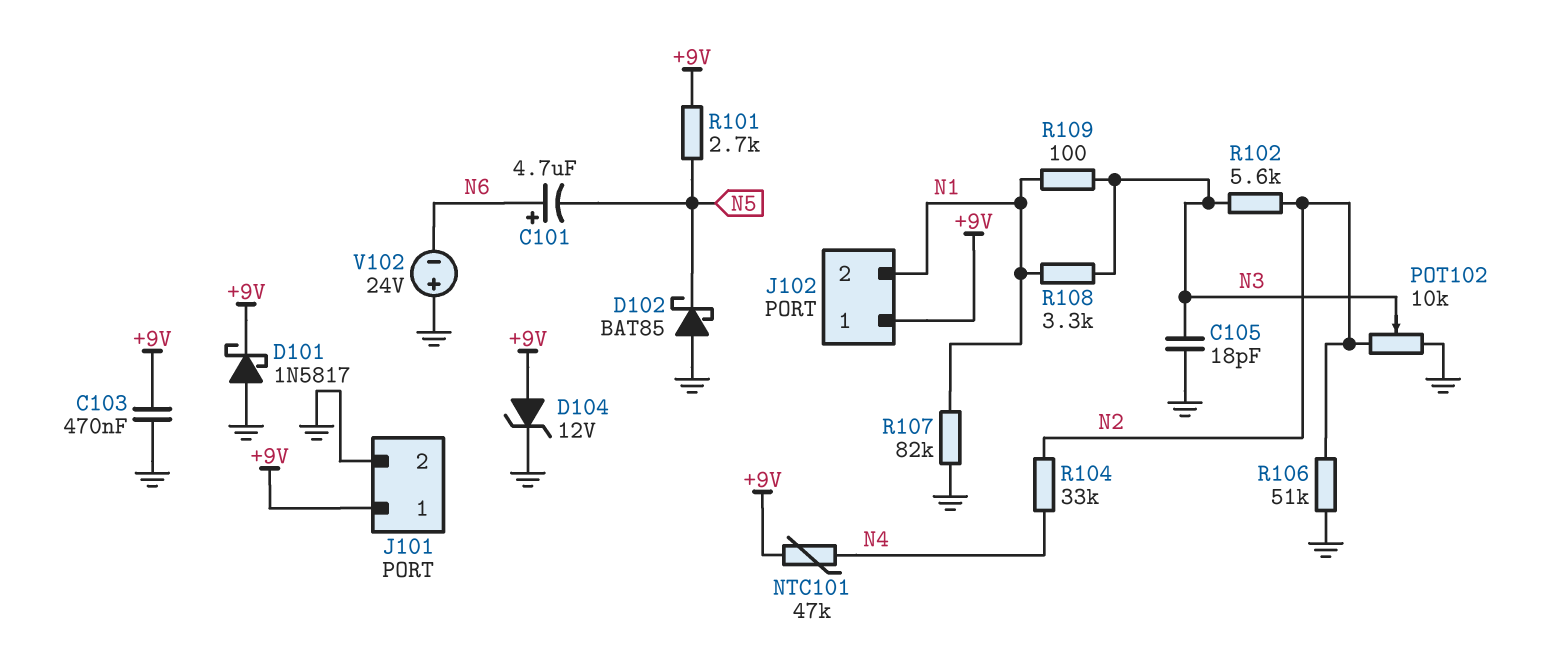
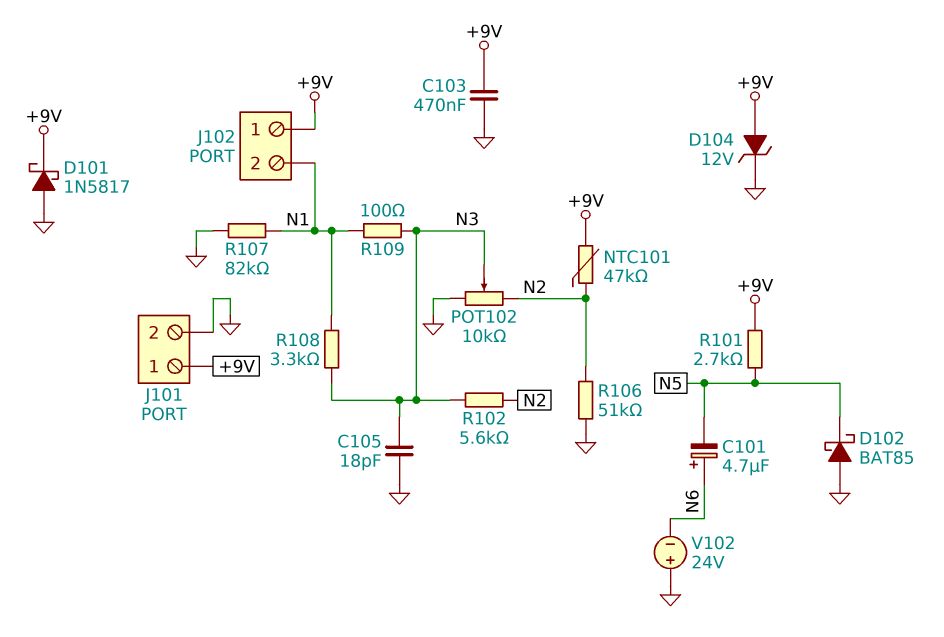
NTC101: 47k (+9V, N4) -> 47k (+9V, N2)
R104: 33k (N2, N4) -> none

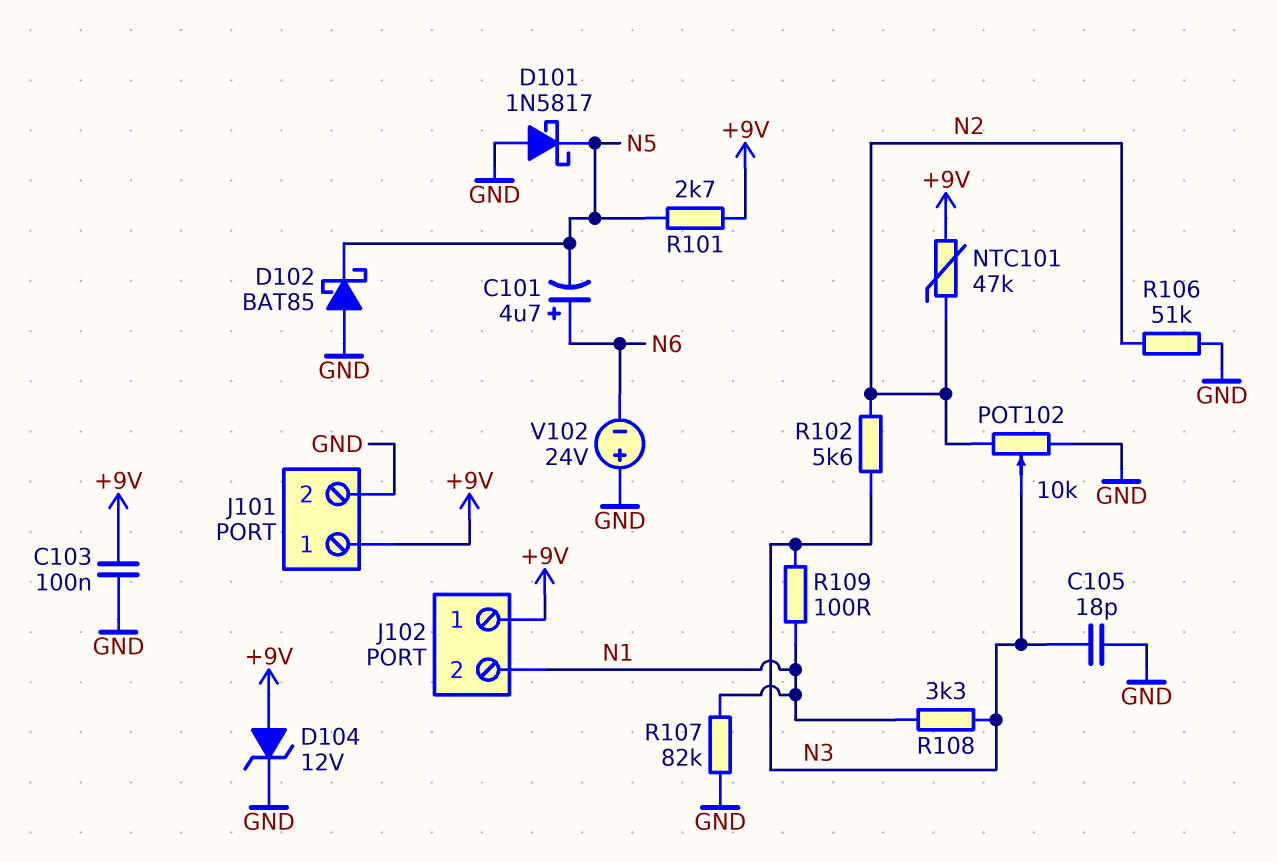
C103: 470nF (+9V, GND) -> 100nF (+9V, GND)
D101: schottky 1N5817 (A GND, K +9V) -> schottky 1N5817 (A GND, K N5)

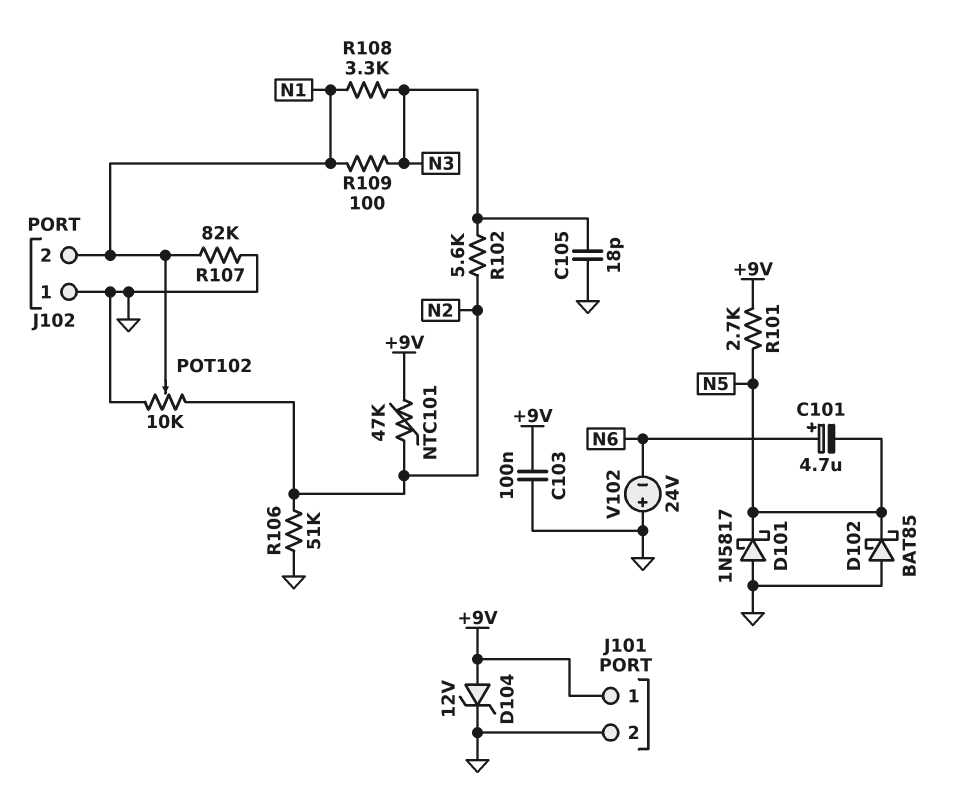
J102 pin 1: +9V -> GND
POT102: 10k (GND, N2, wiper N3) -> 10k (GND, N2, wiper N1)

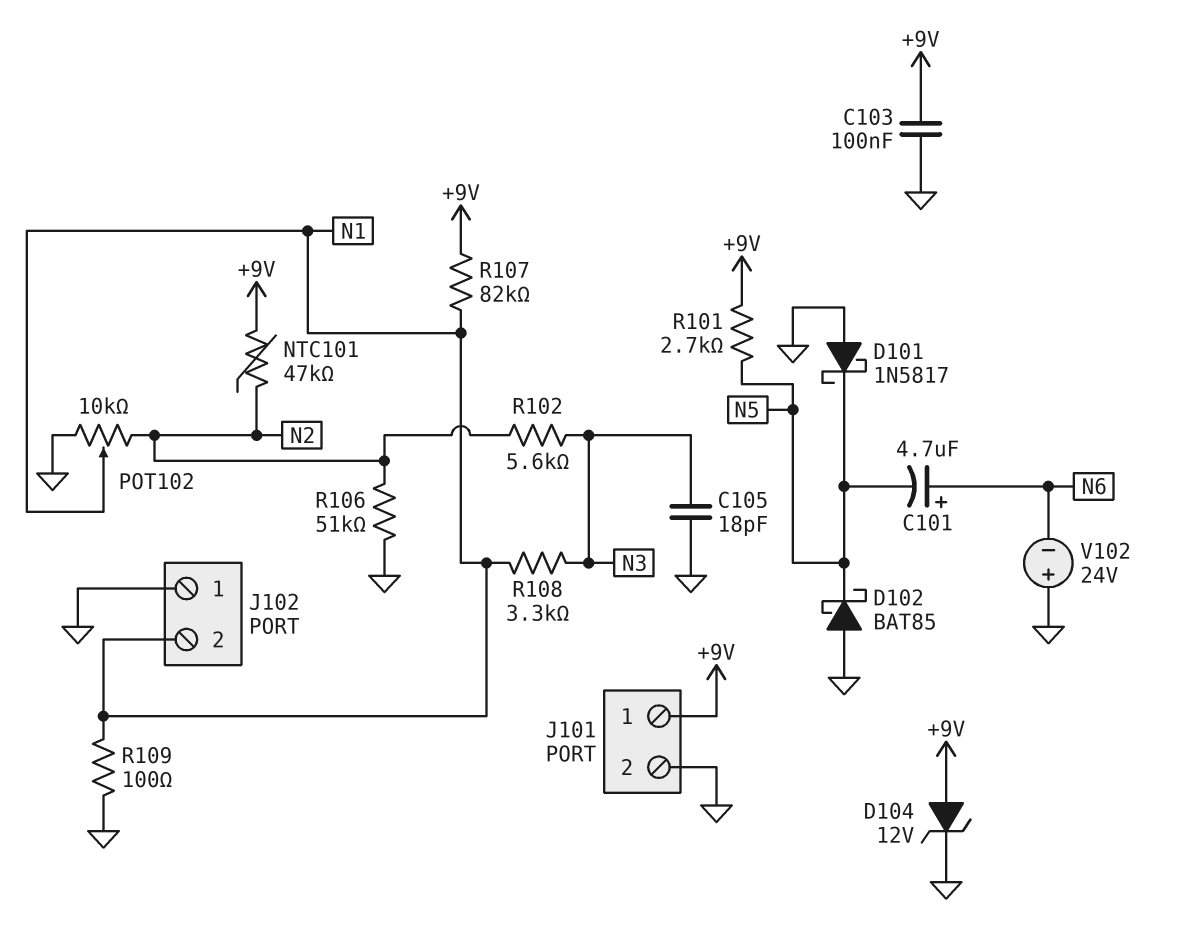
R107: 82k (GND, N1) -> 82k (+9V, N1)
R109: 100 (N1, N3) -> 100 (GND, N1)

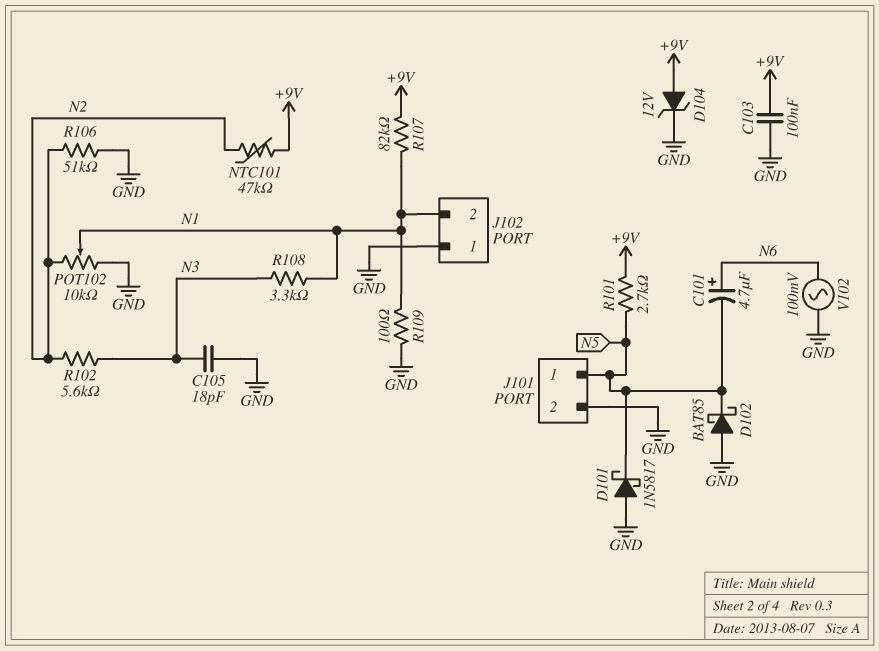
J101 pin 1: +9V -> N5
V102: 24V (plus GND, minus N6) -> AC 100mV (GND, N6)

